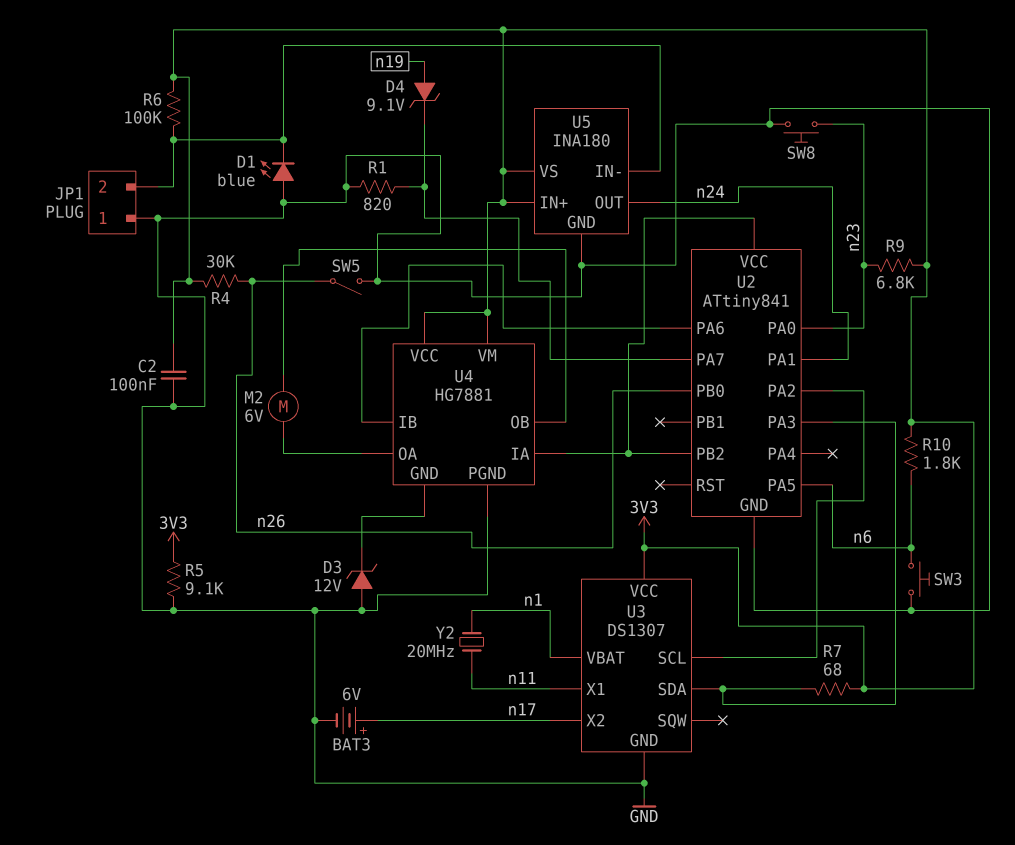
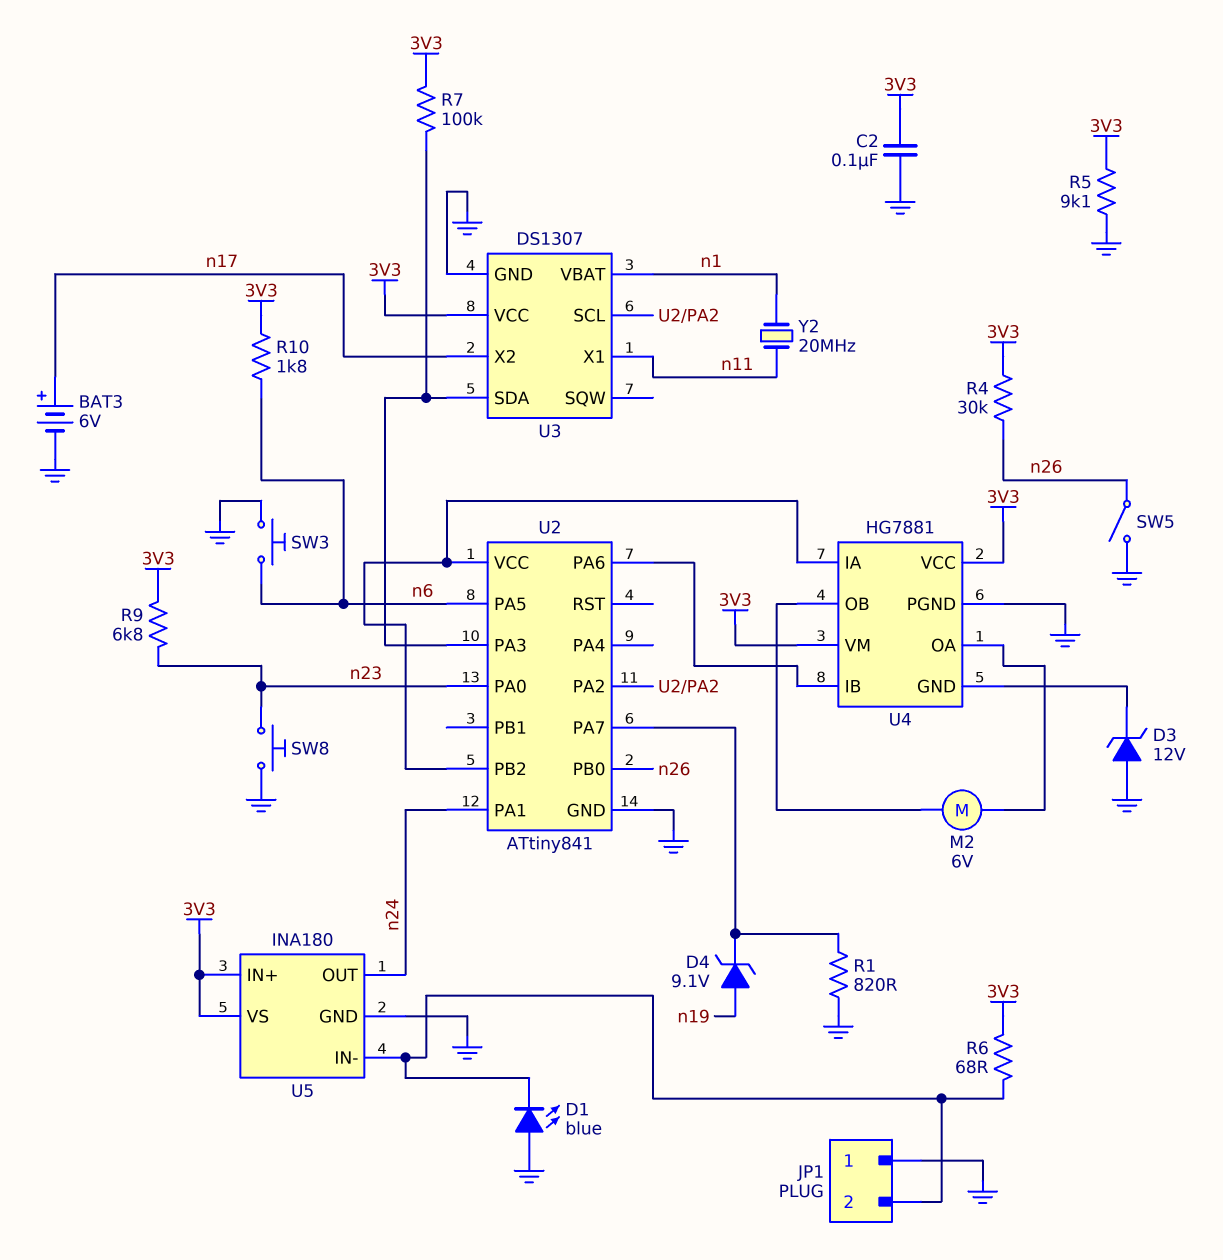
R6: 100k (3V3, JP1/2) -> 68 (3V3, JP1/2)
R7: 68 (3V3, U2/PA3) -> 100k (3V3, U2/PA3)

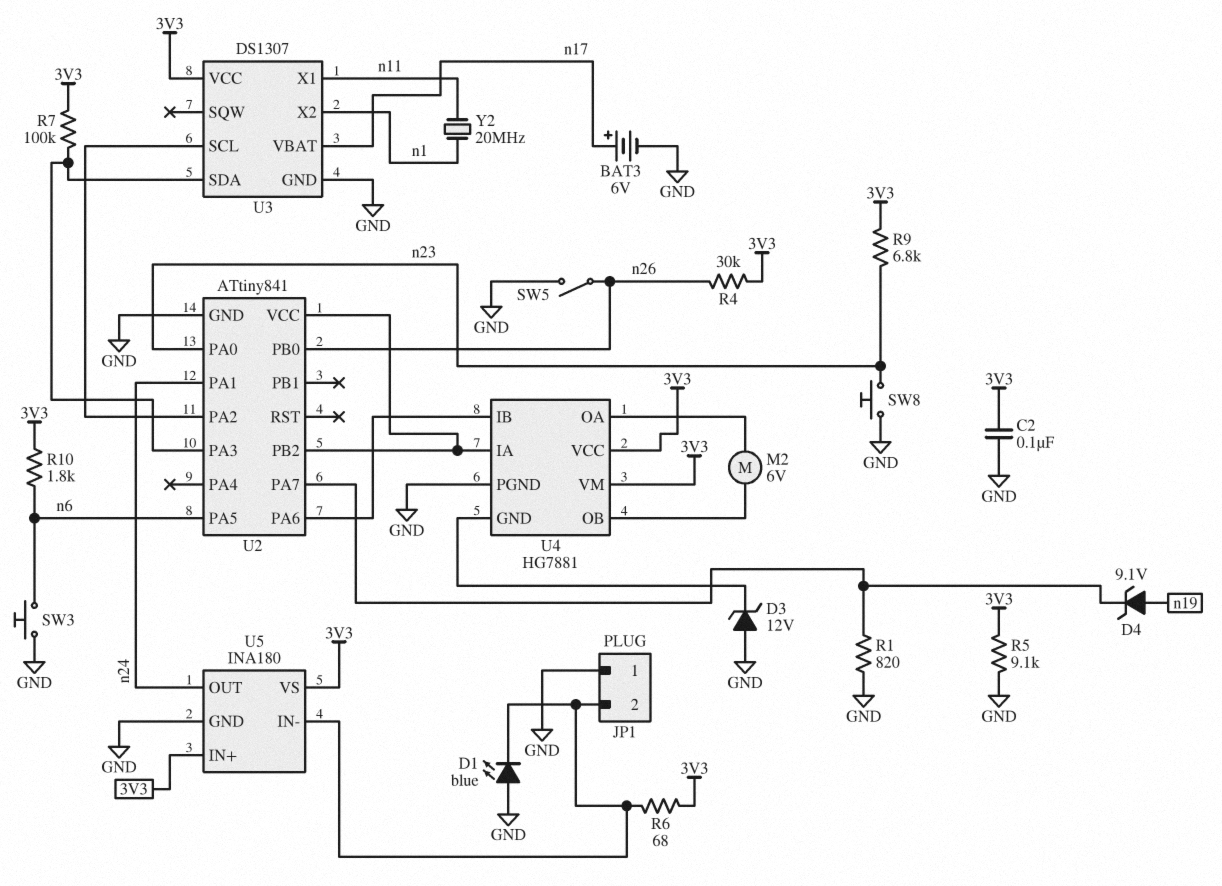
U3 pin VBAT: n1 -> n17
U3 pin X2: n17 -> n1

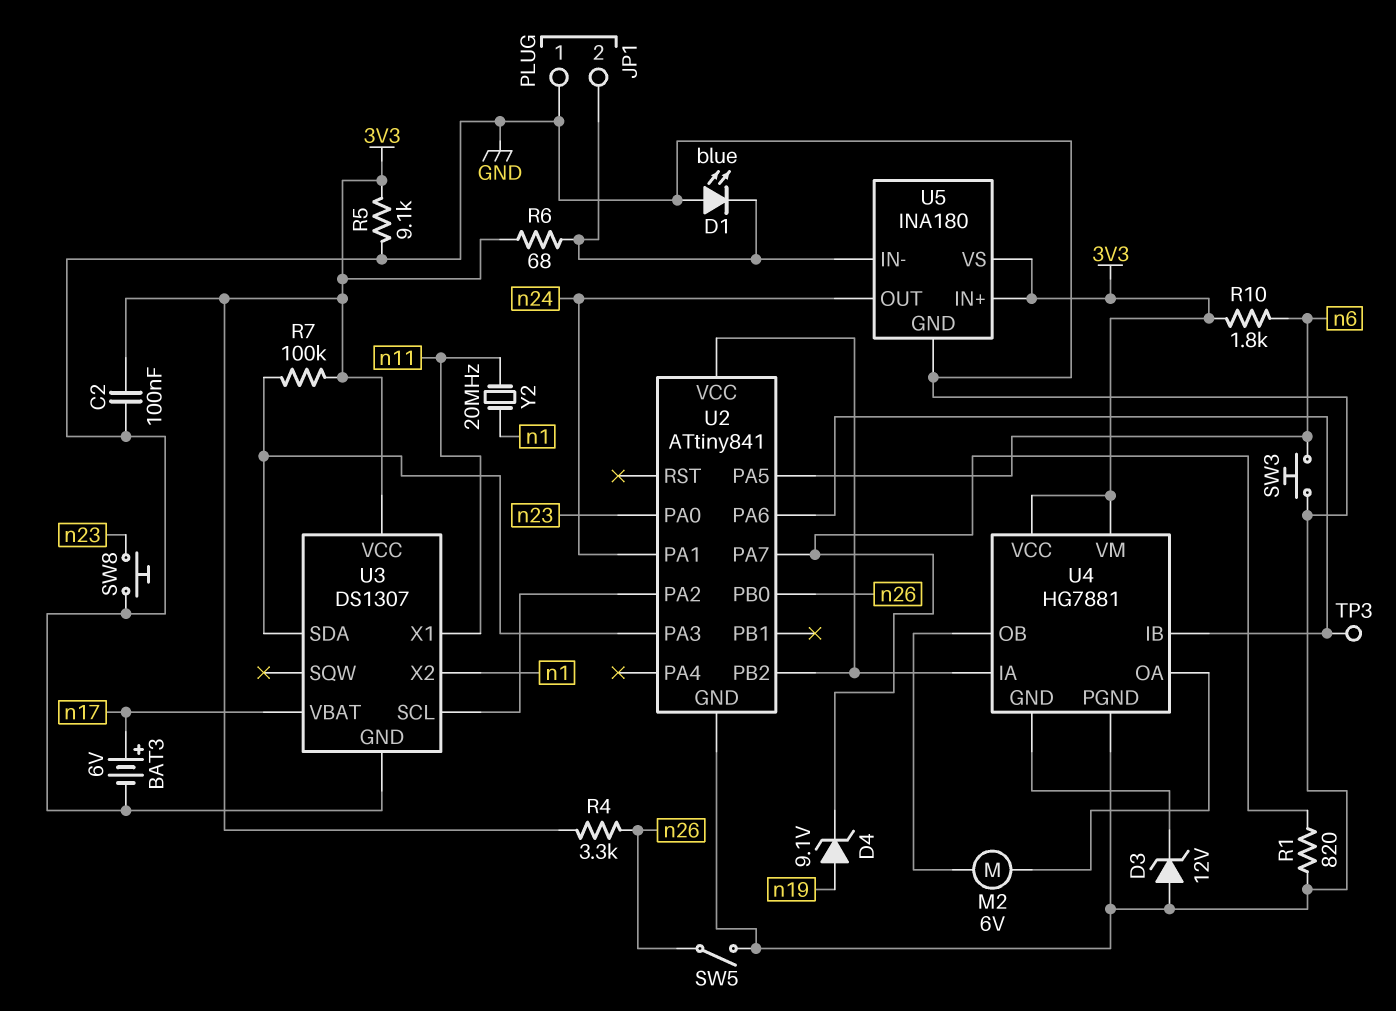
R4: 30k (3V3, n26) -> 3.3k (3V3, n26)
R9: 6.8k (3V3, n23) -> none
TP3: none -> test point (U2/PA6)

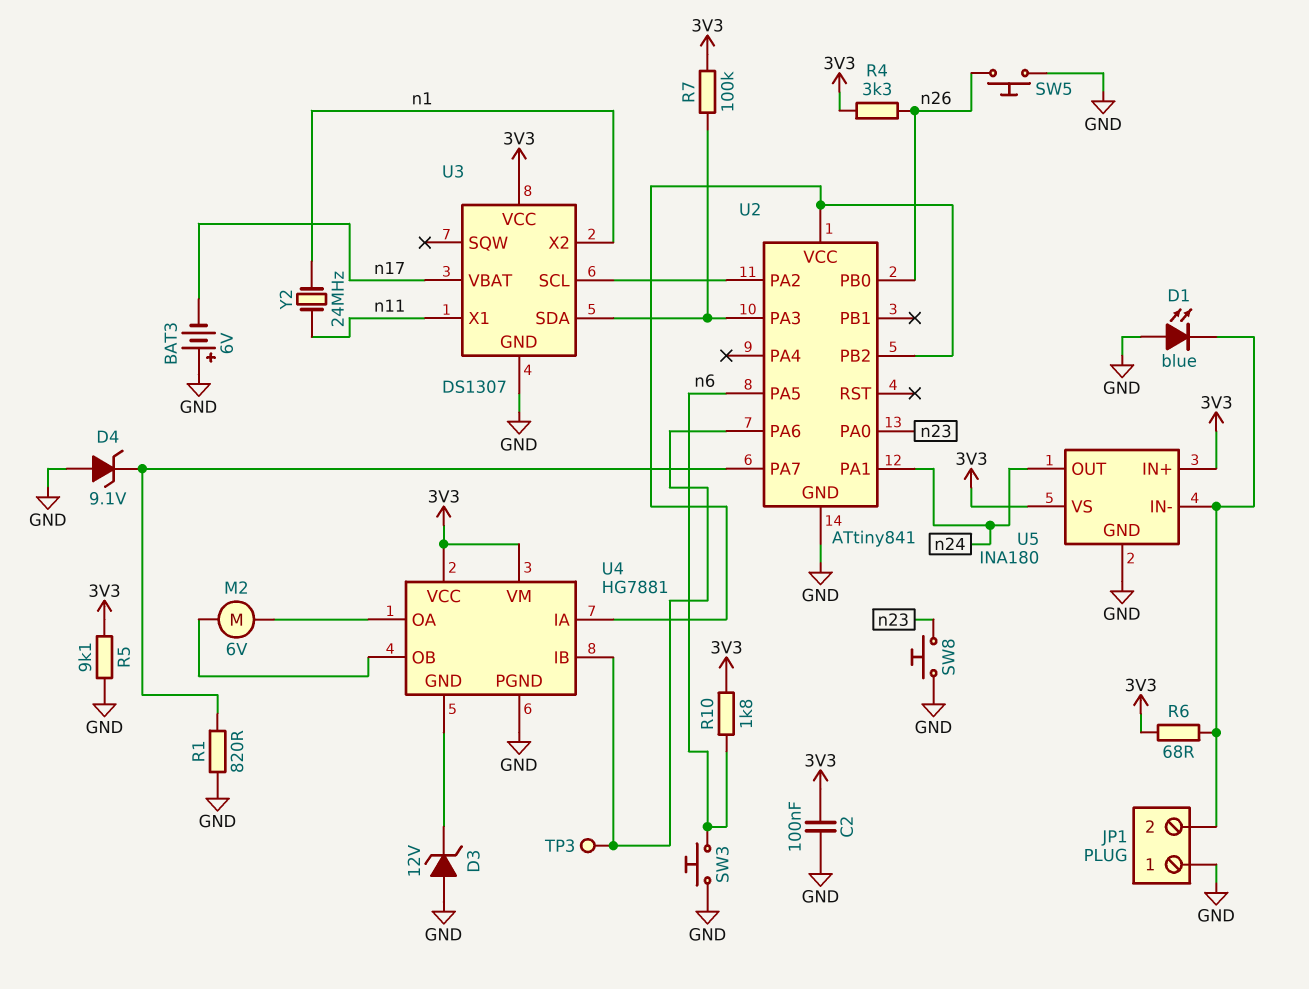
BAT3: 6V (plus n17, minus GND) -> 6V (plus GND, minus n17)
D4: zener 9.1V (A n19, K U2/PA7) -> zener 9.1V (A GND, K U2/PA7)
SW5: switch (GND, n26) -> button (GND, n26)
Y2: 20MHz (n1, n11) -> 24MHz (n1, n11)

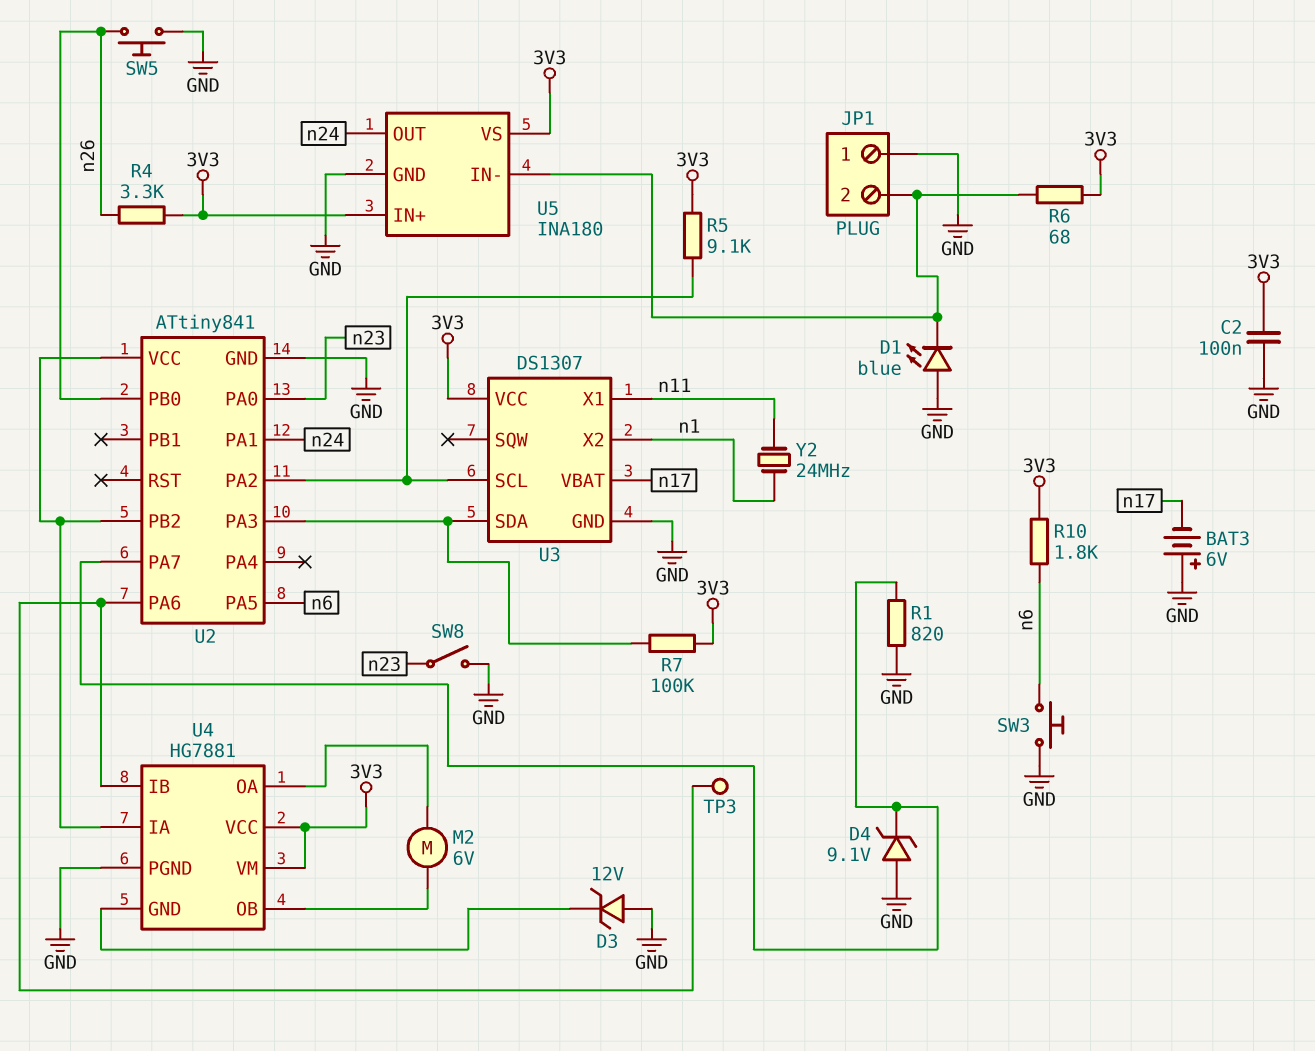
R5: 9.1k (3V3, GND) -> 9.1k (3V3, U2/PA2)
SW8: button (GND, n23) -> switch (GND, n23)

